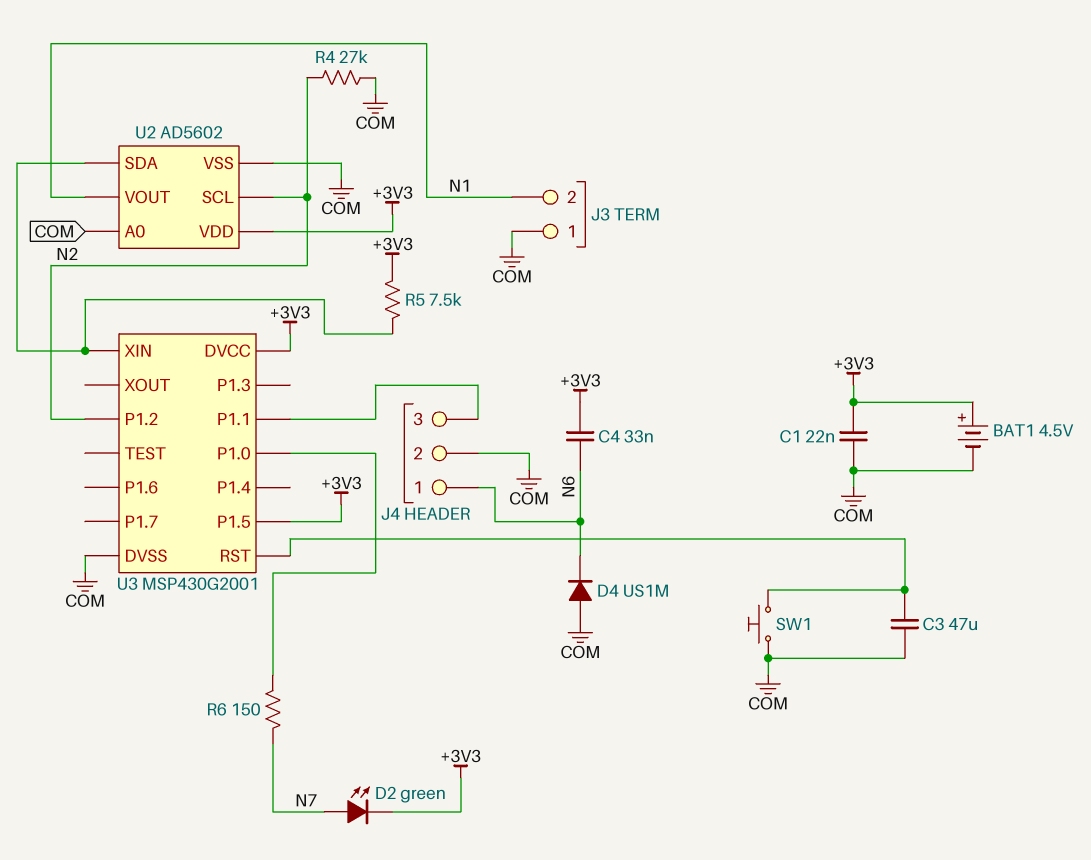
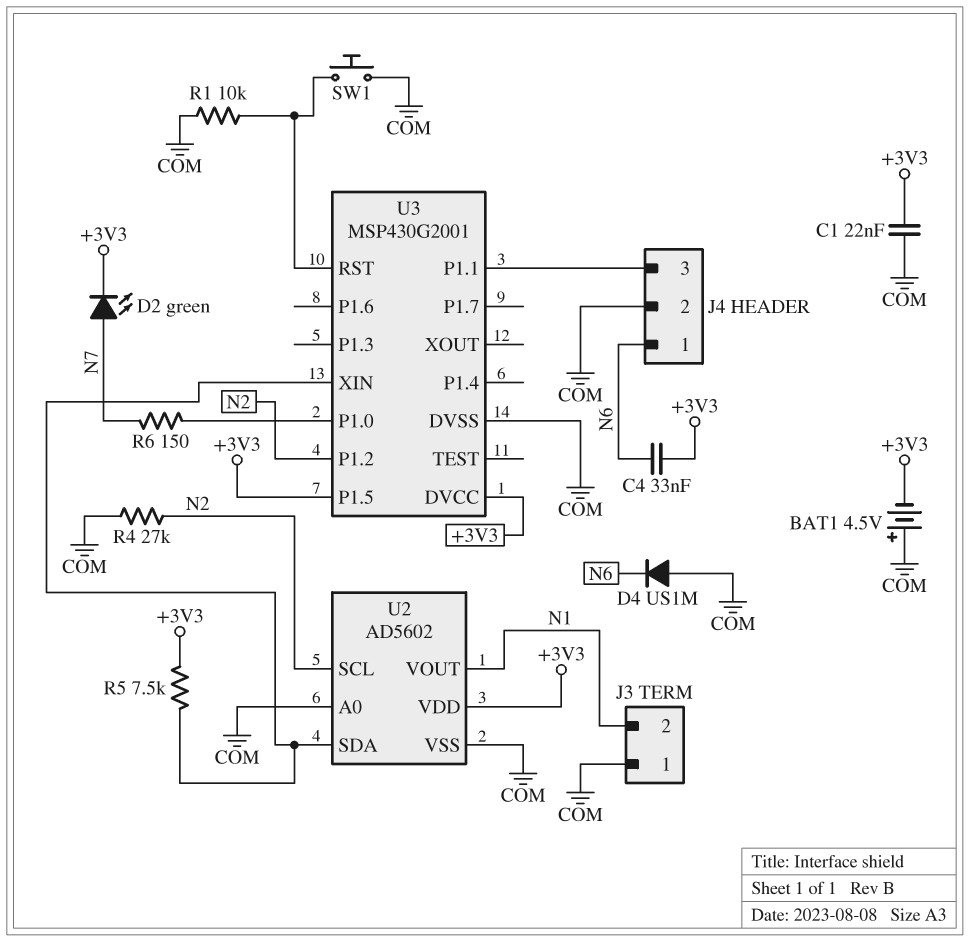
BAT1: 4.5V (plus +3V3, minus COM) -> 4.5V (plus COM, minus +3V3)
C3: 47uF (COM, U3/RST) -> none
R1: none -> 10k (COM, U3/RST)

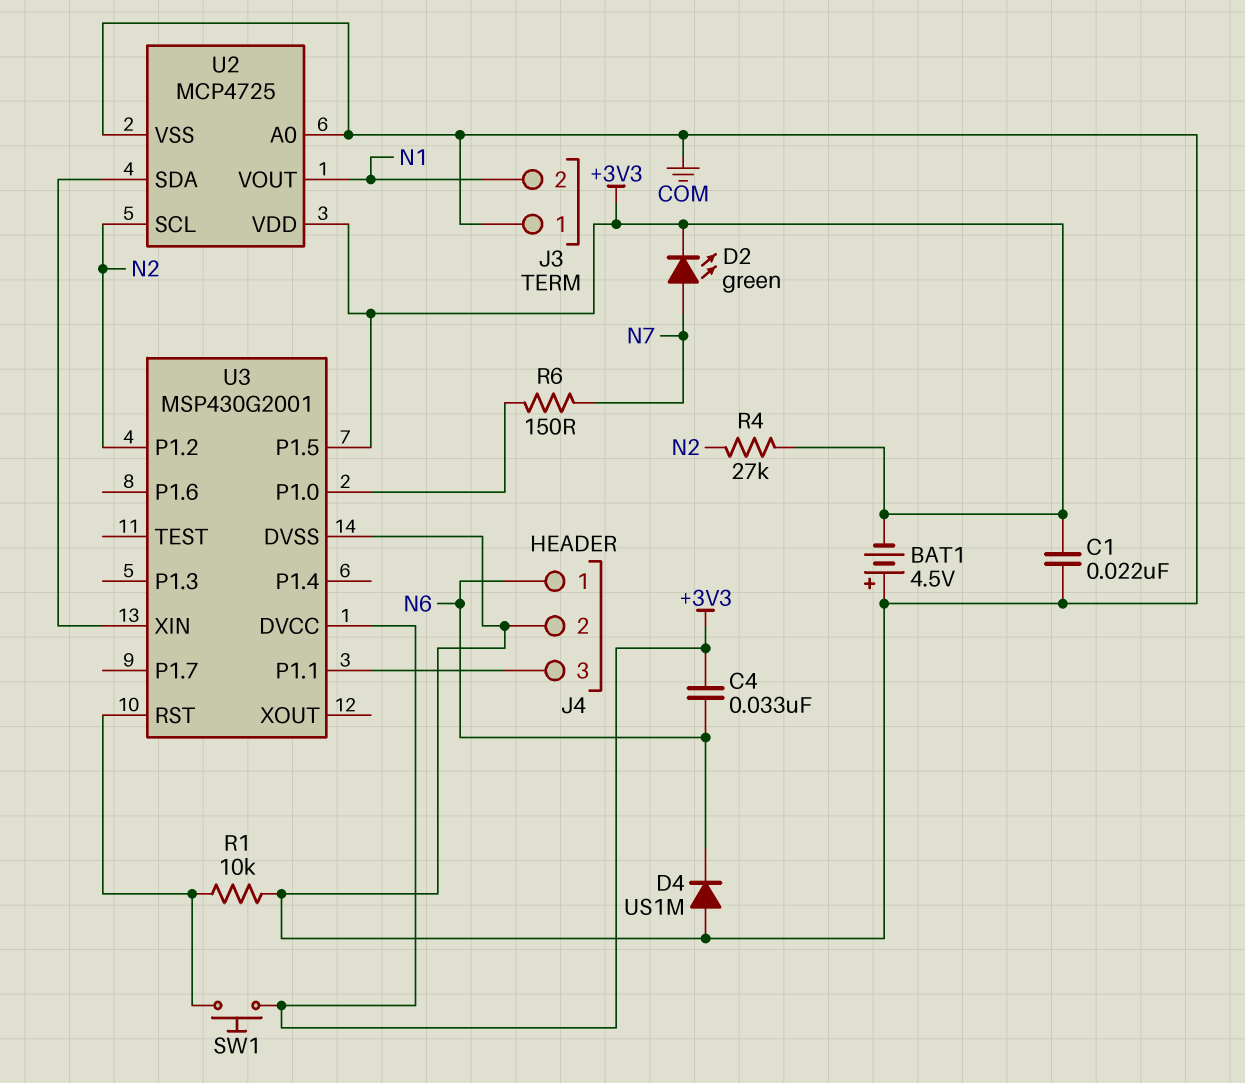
R4: 27k (COM, N2) -> 27k (+3V3, N2)
R5: 7.5k (+3V3, U2/SDA) -> none
SW1: button (COM, U3/RST) -> button (+3V3, U3/RST)
U2: AD5602 -> MCP4725

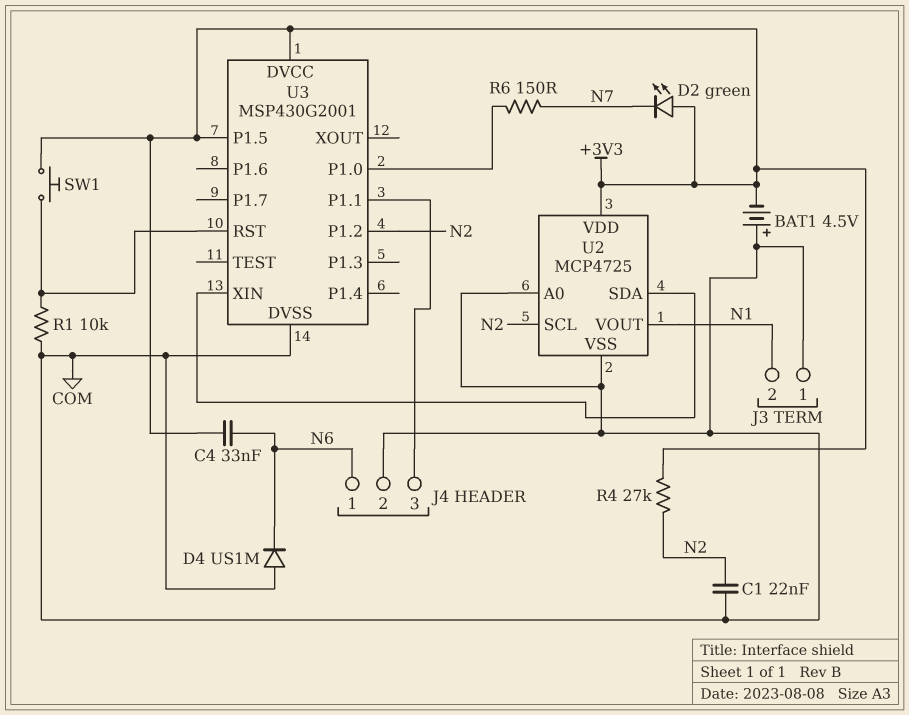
C1: 22nF (+3V3, COM) -> 22nF (COM, N2)
D2: LED green (A N7, K +3V3) -> LED green (A +3V3, K N7)

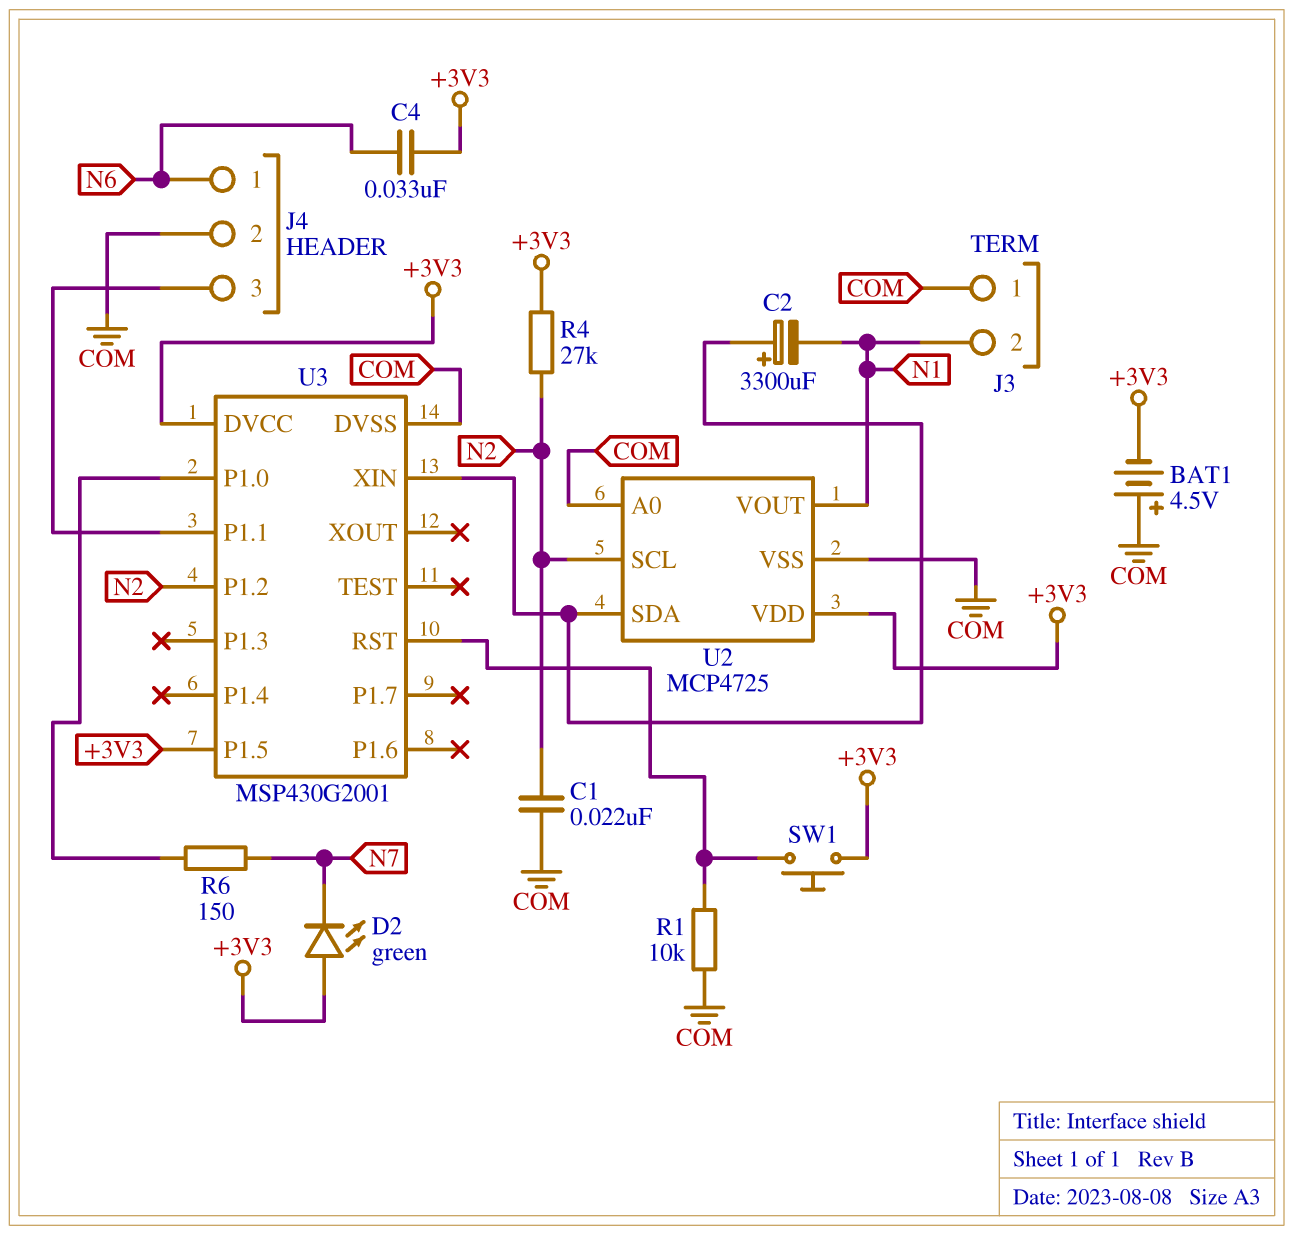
C2: none -> 3300uF (plus U2/SDA, minus N1)
D4: diode US1M (A COM, K N6) -> none

